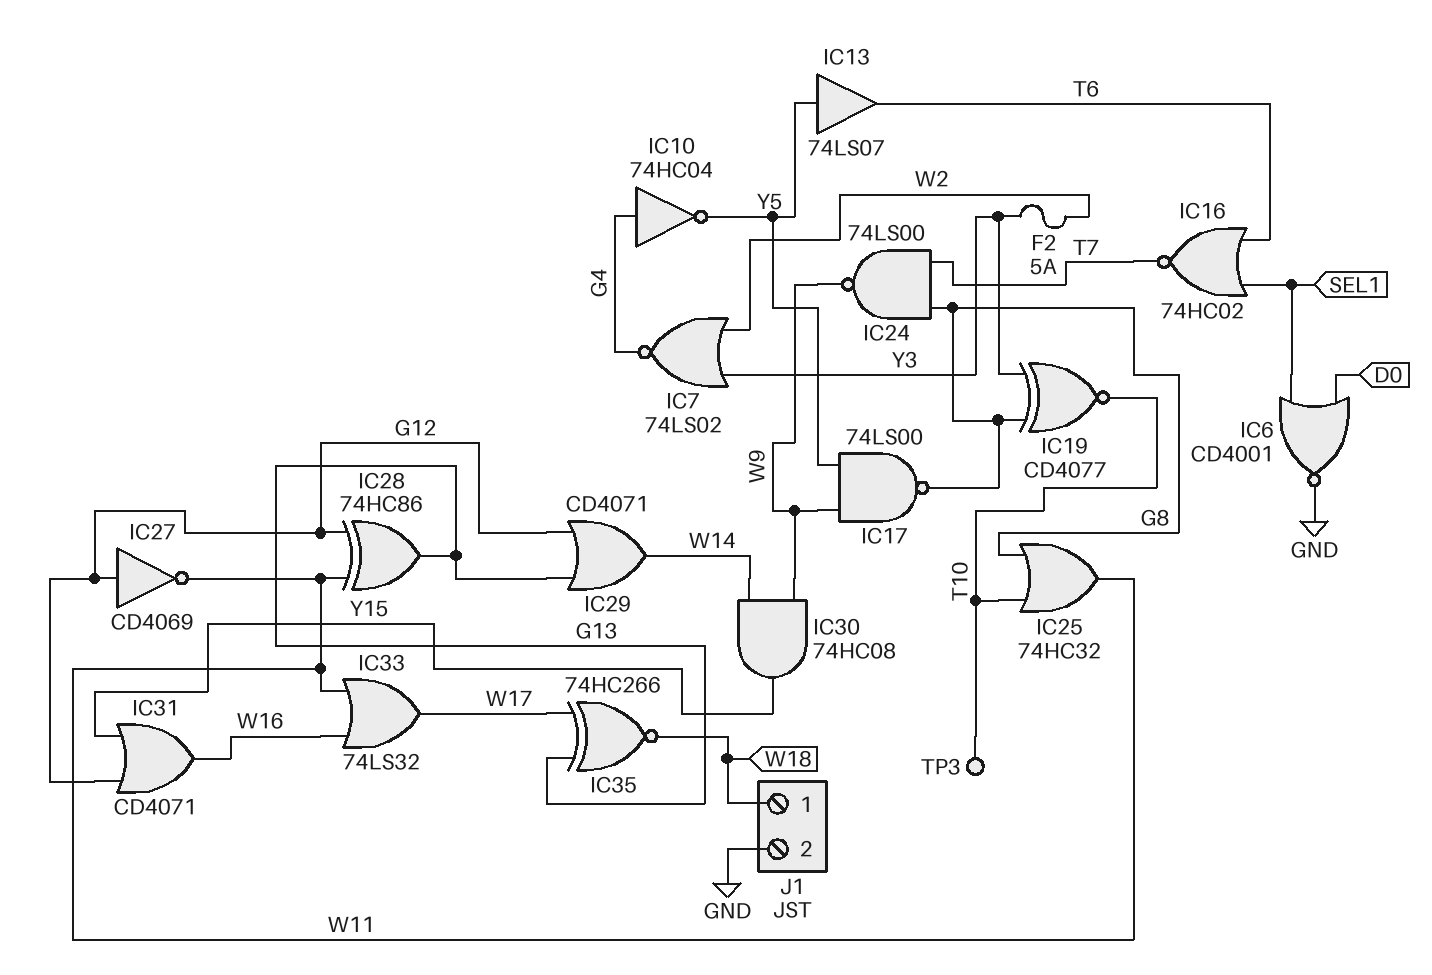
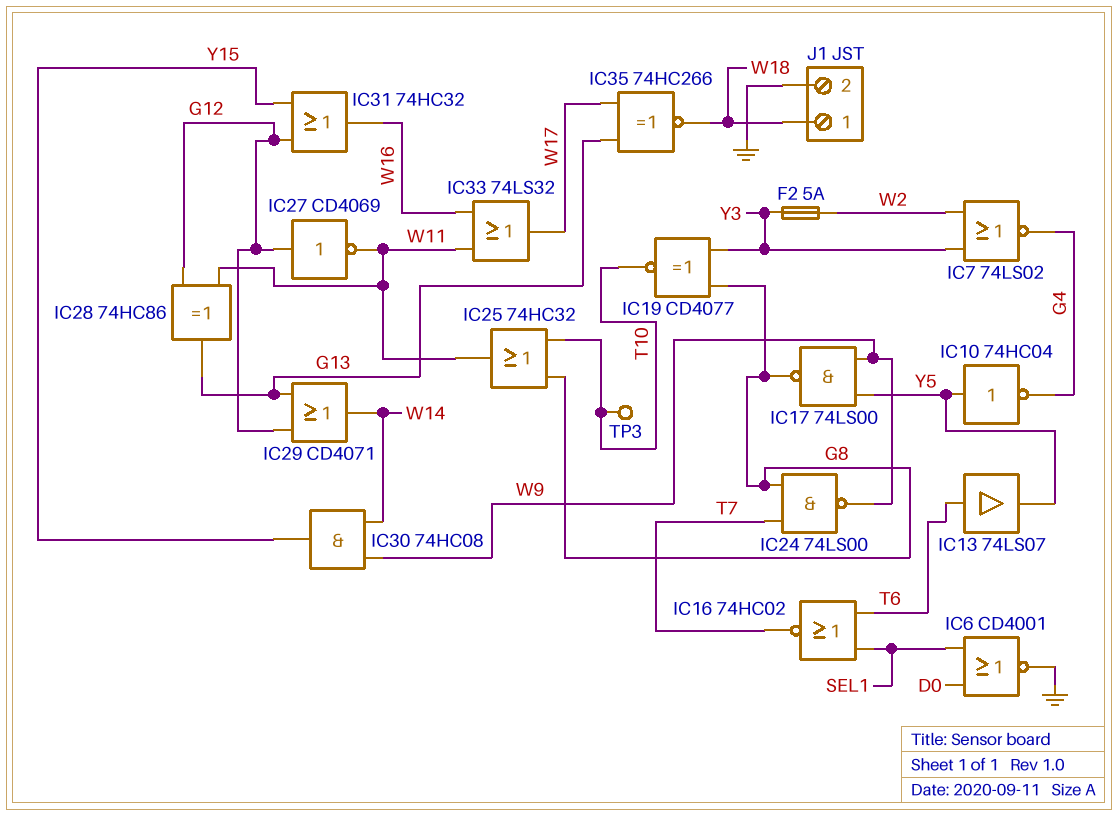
IC10: NOT 74HC04 (in G4, out Y5) -> NOT 74HC04 (in Y5, out G4)
IC13: buffer 74LS07 (in Y5, out T6) -> buffer 74LS07 (in T6, out Y5)
IC31: OR CD4071 (in G12, in Y15, out W16) -> OR 74HC32 (in G12, in Y15, out W16)

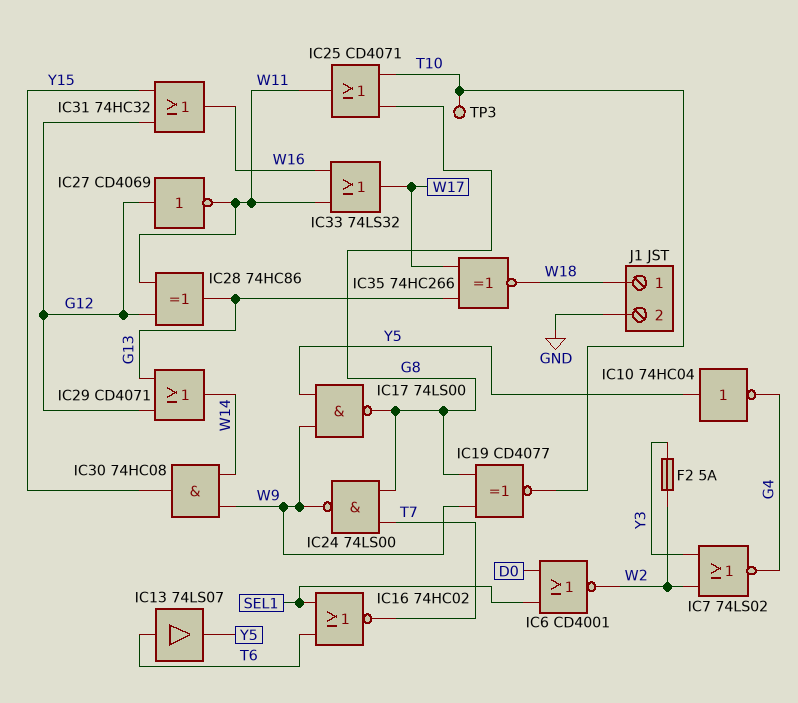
IC6: NOR CD4001 (in D0, in SEL1, out GND) -> NOR CD4001 (in D0, in SEL1, out W2)
IC19: XNOR CD4077 (in G8, in Y3, out T10) -> XNOR CD4077 (in G8, in W9, out T10)
IC25: OR 74HC32 (in G8, in T10, out W11) -> OR CD4071 (in G8, in T10, out W11)

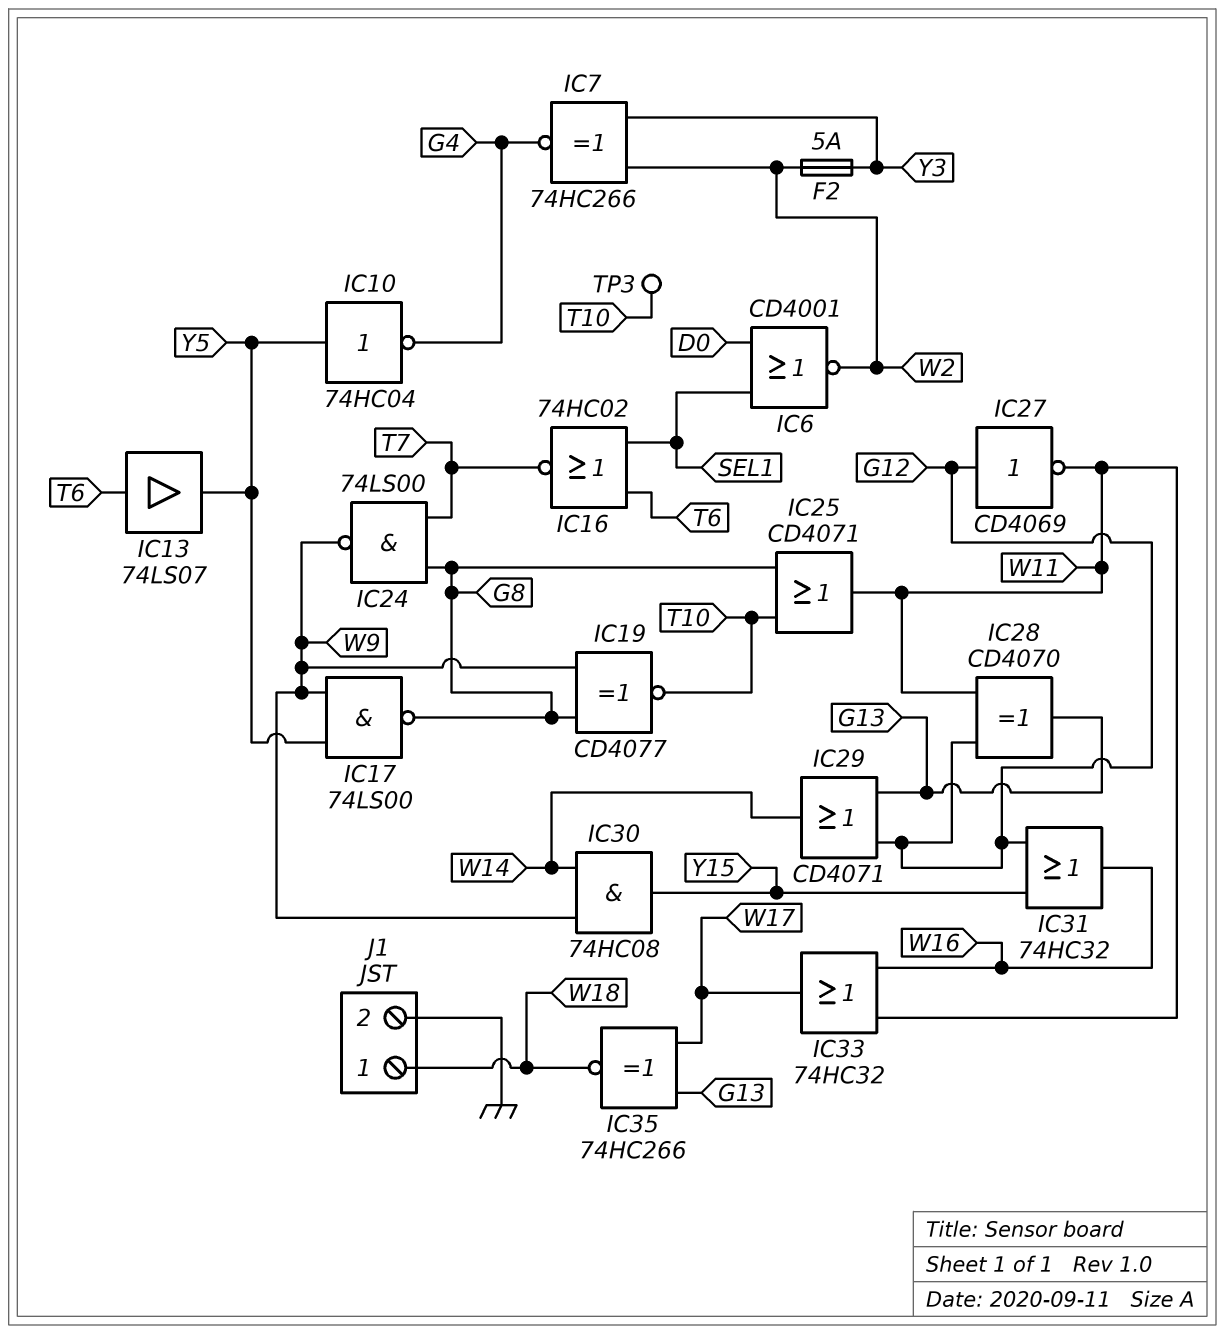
IC7: NOR 74LS02 (in W2, in Y3, out G4) -> XNOR 74HC266 (in W2, in Y3, out G4)
IC28: XOR 74HC86 (in G12, in W11, out G13) -> XOR CD4070 (in G12, in W11, out G13)
IC33: OR 74LS32 (in W11, in W16, out W17) -> OR 74HC32 (in W11, in W16, out W17)

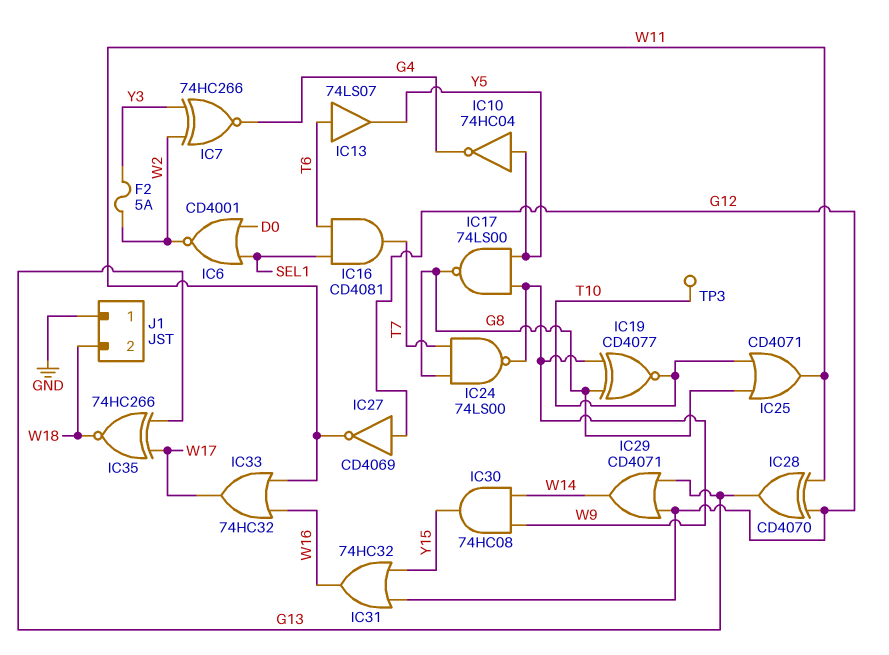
IC16: NOR 74HC02 (in SEL1, in T6, out T7) -> AND CD4081 (in SEL1, in T6, out T7)
J1 pin 1: W18 -> GND
J1 pin 2: GND -> W18

